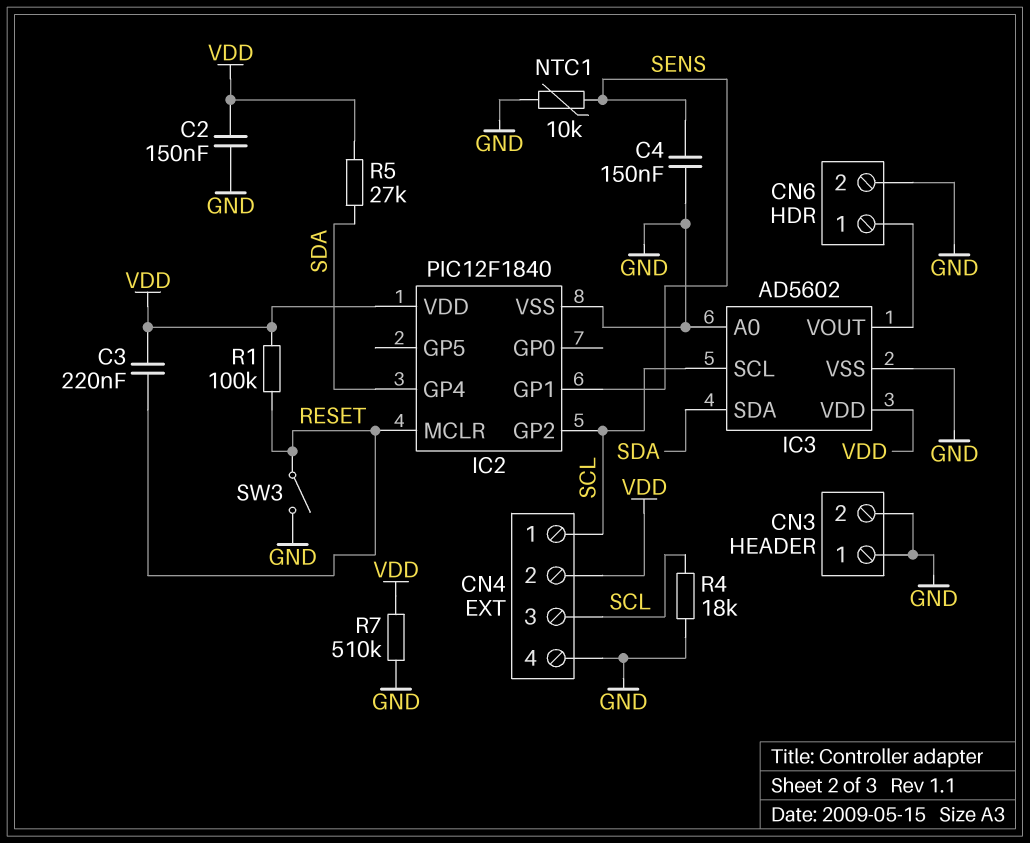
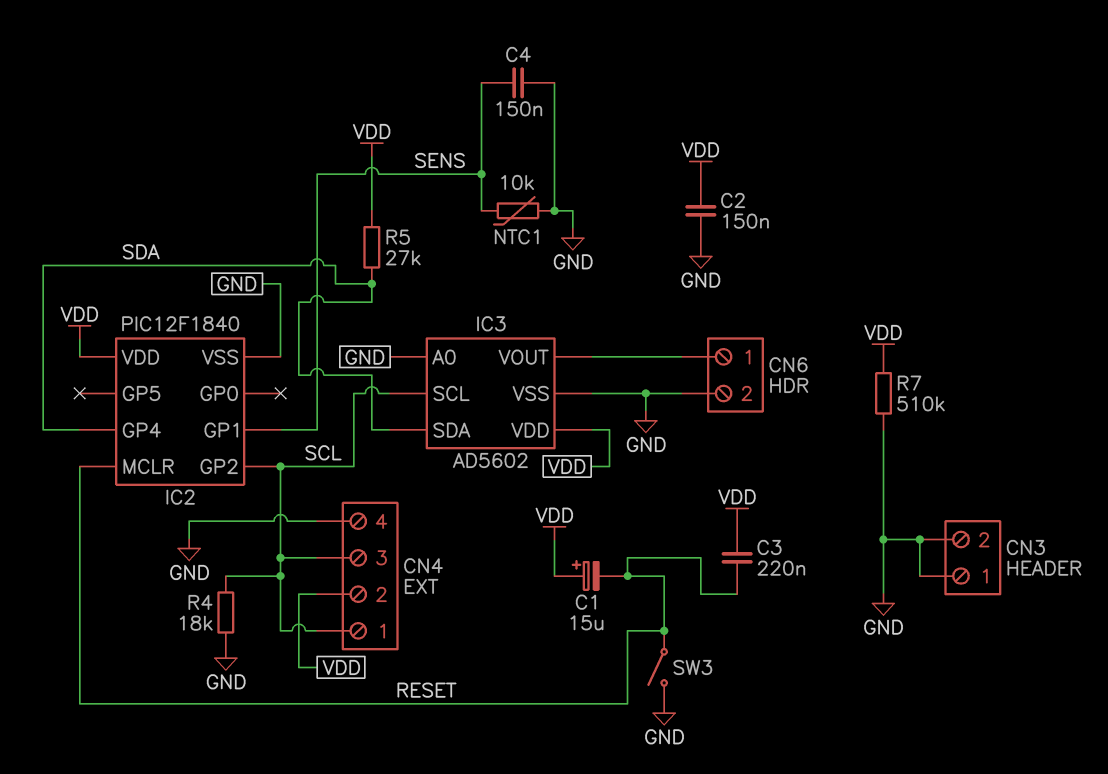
C1: none -> 15uF (plus VDD, minus RESET)
R1: 100k (RESET, VDD) -> none

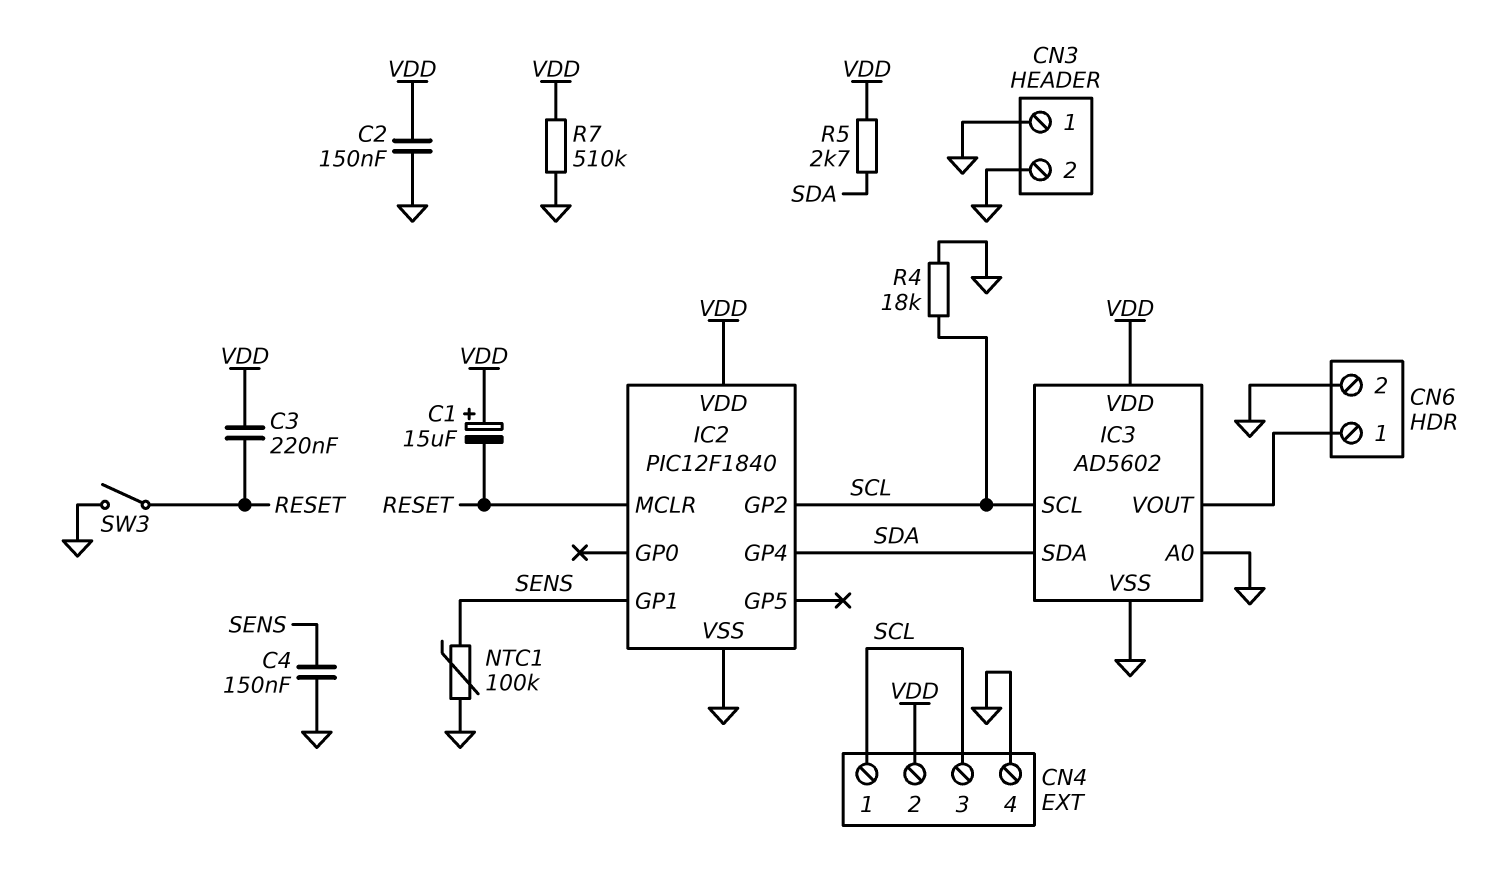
NTC1: 10k (GND, SENS) -> 100k (GND, SENS)
R5: 27k (SDA, VDD) -> 2.7k (SDA, VDD)

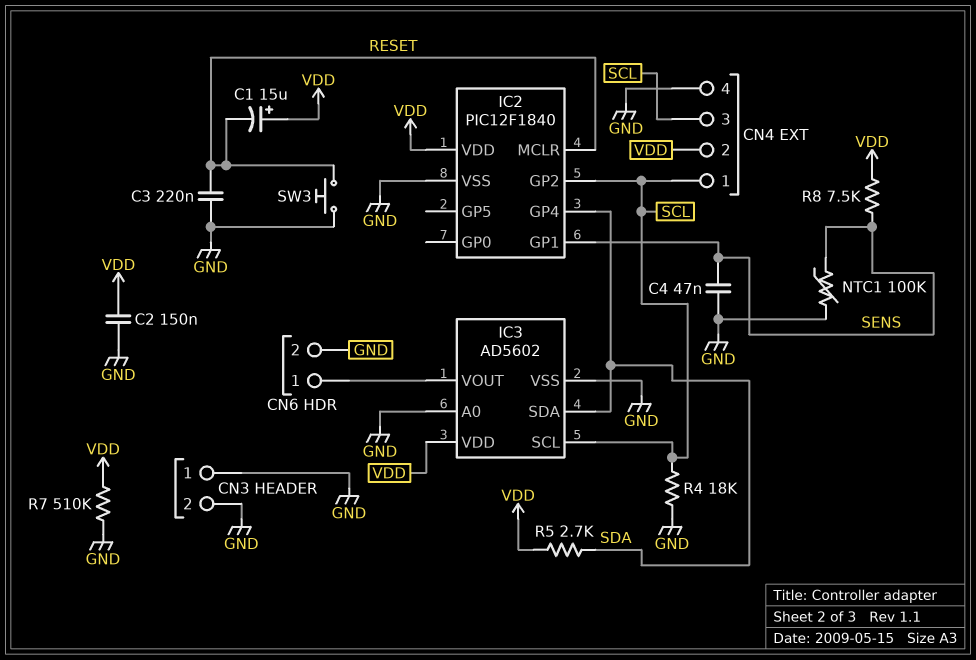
C3: 220nF (RESET, VDD) -> 220nF (GND, RESET)
C4: 150nF (GND, SENS) -> 47nF (GND, SENS)
R8: none -> 7.5k (SENS, VDD)
SW3: switch (GND, RESET) -> button (GND, RESET)

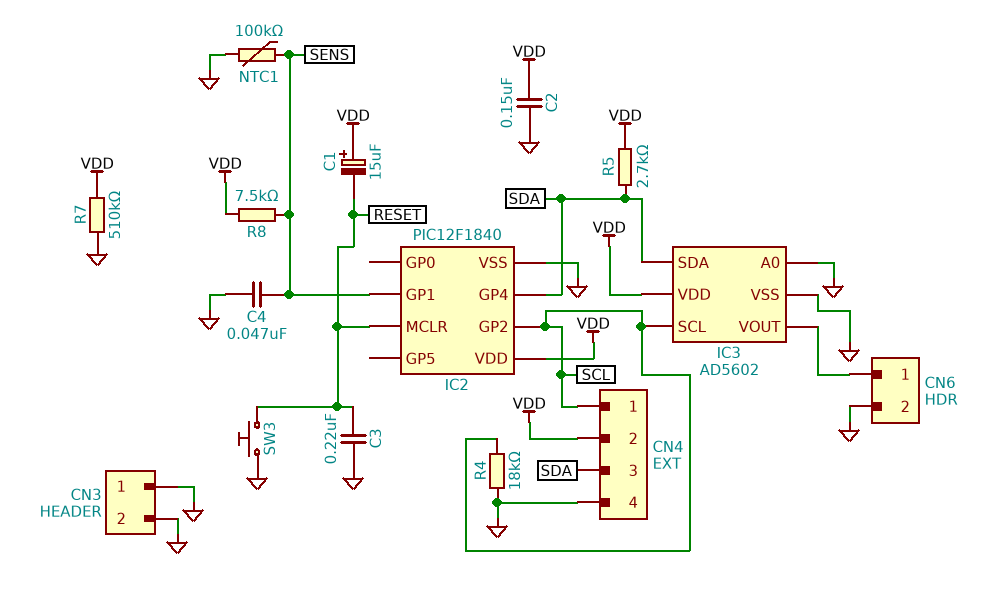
CN4 pin 3: SCL -> SDA

